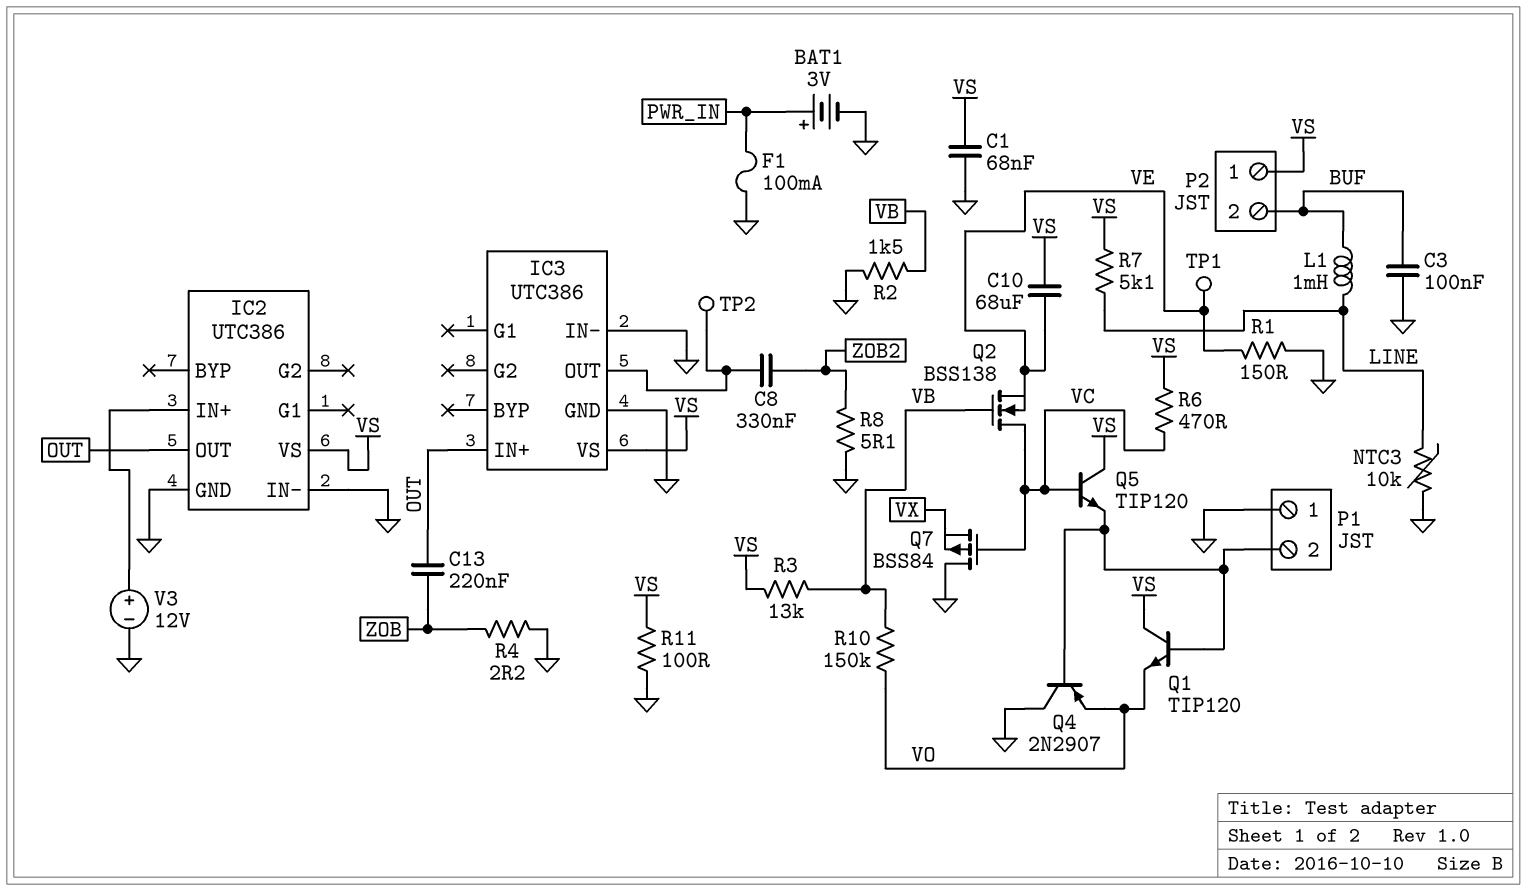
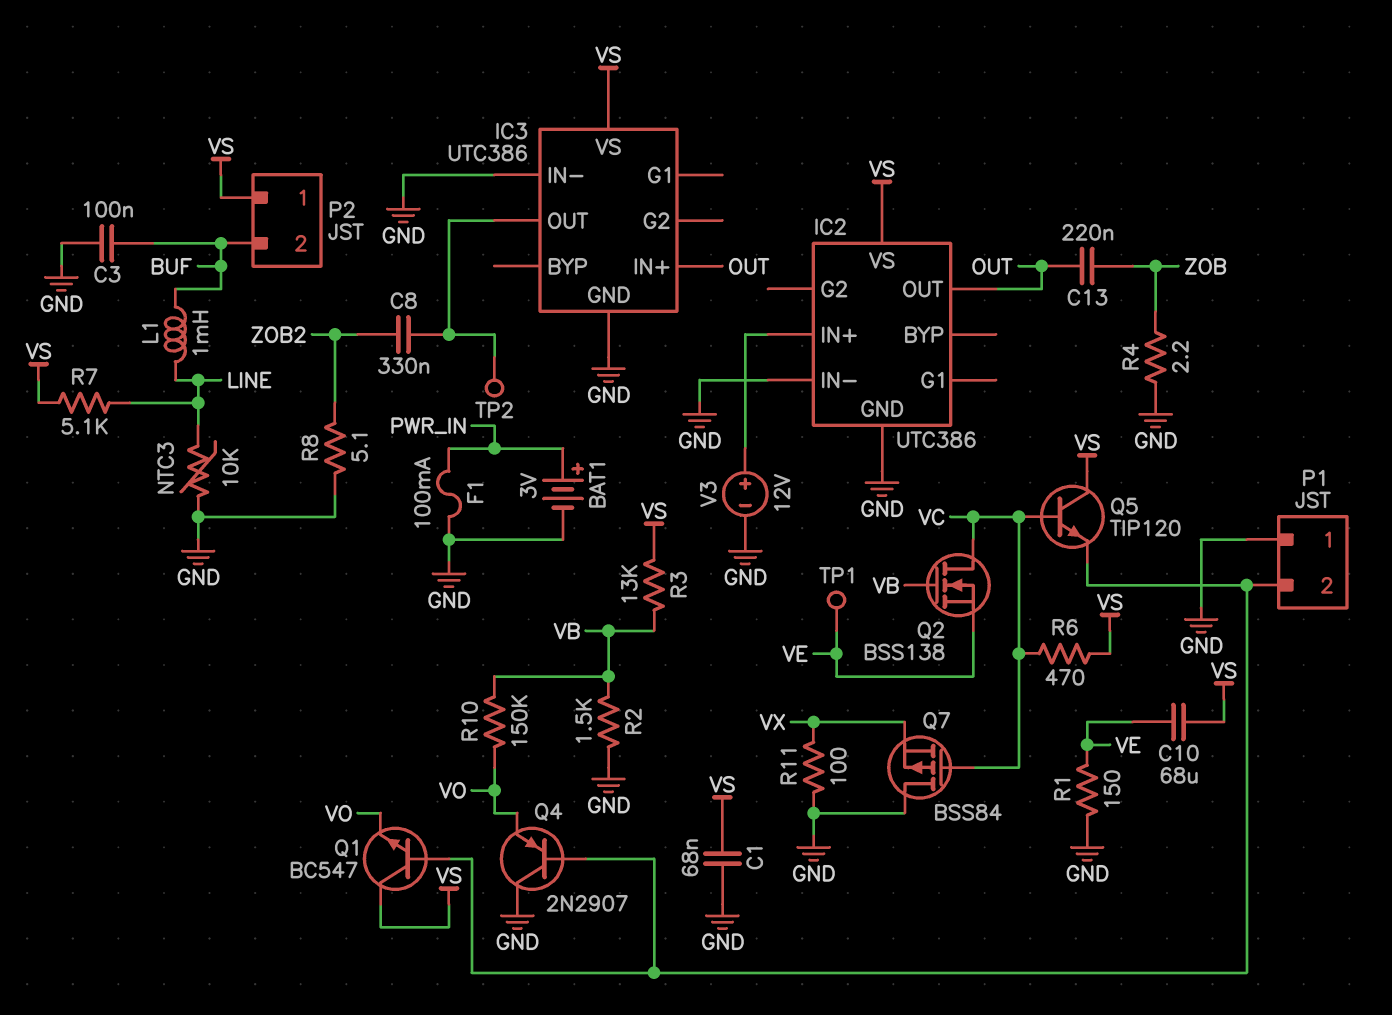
Q1: NPN TIP120 (B P1/2, C VS, E VO) -> NPN BC547 (B P1/2, C VS, E VO)
R11: 100 (GND, VS) -> 100 (GND, VX)

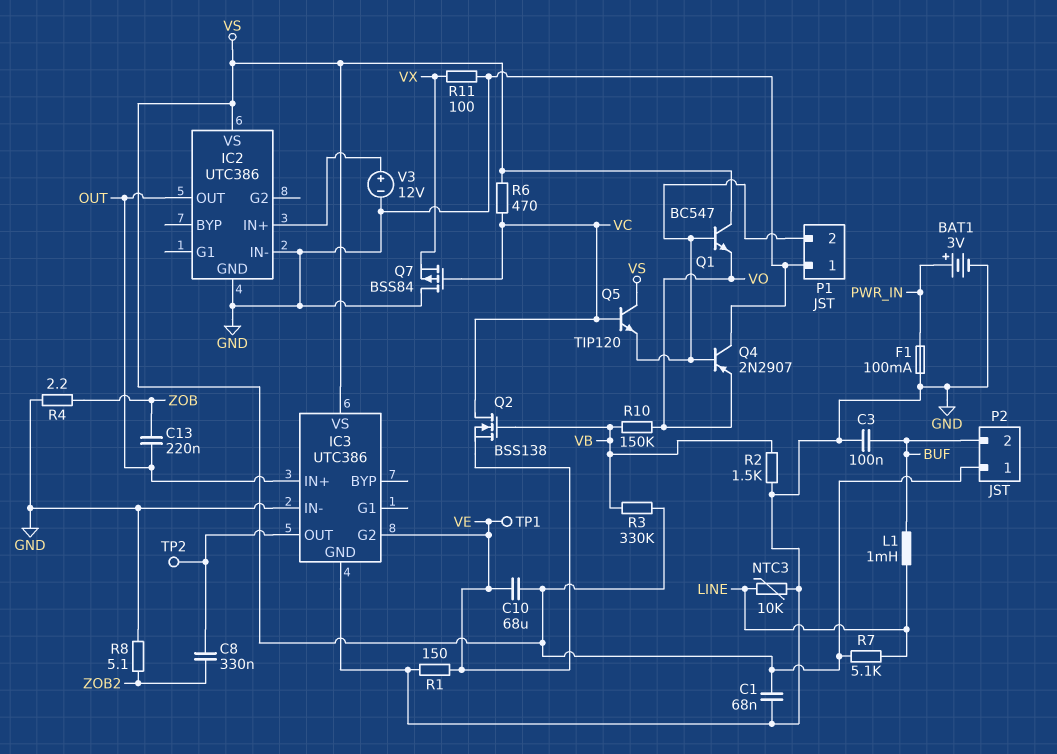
IC3 pin G2: none -> VE
R3: 13k (VB, VS) -> 330k (VB, VS)

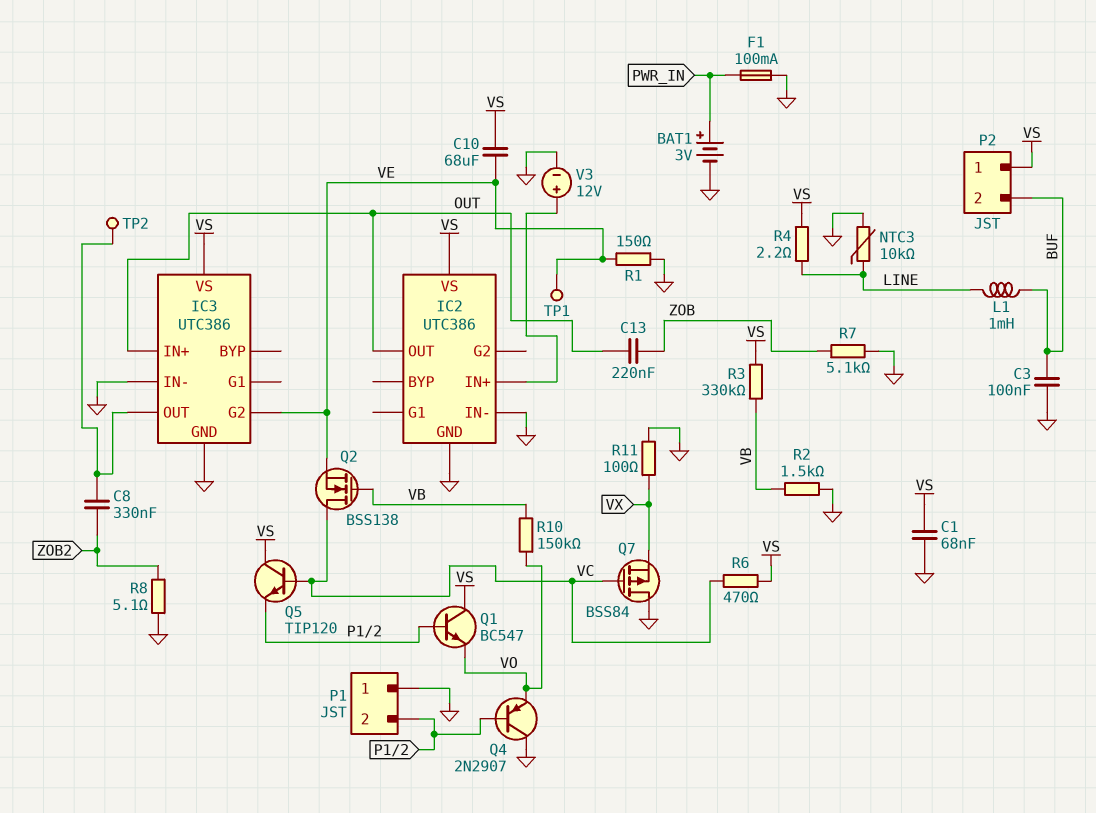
R4: 2.2 (GND, ZOB) -> 2.2 (LINE, VS)
R7: 5.1k (LINE, VS) -> 5.1k (GND, ZOB)

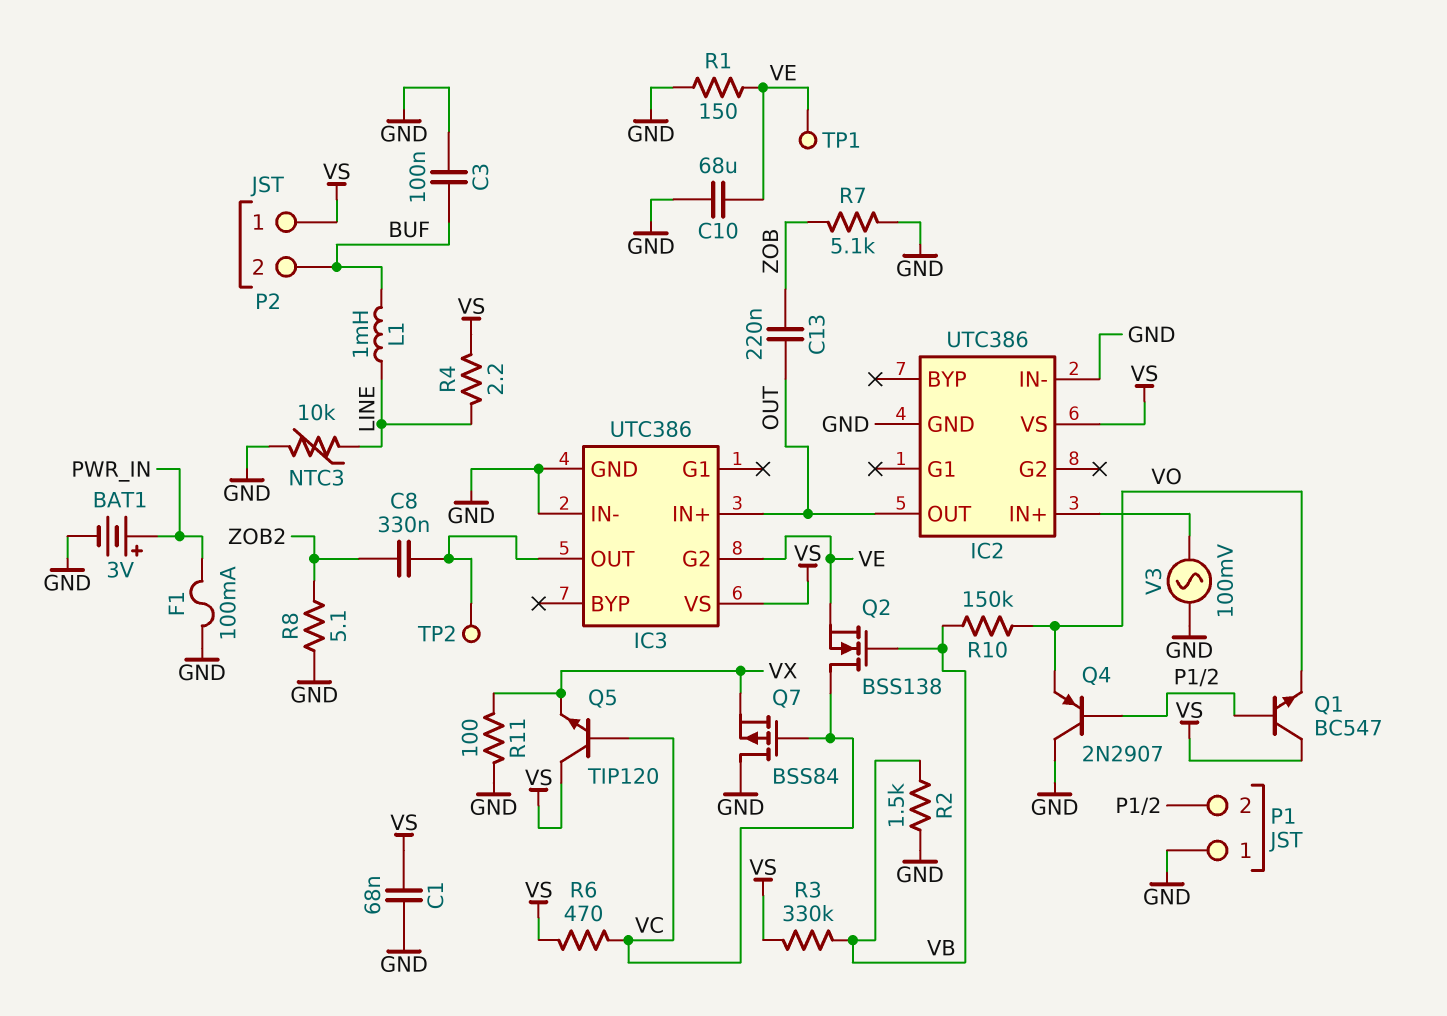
C10: 68uF (VE, VS) -> 68uF (GND, VE)
Q5: NPN TIP120 (B VC, C VS, E P1/2) -> NPN TIP120 (B VC, C VS, E VX)
V3: 12V (plus IC2/IN+, minus GND) -> AC 100mV (GND, IC2/IN+)

